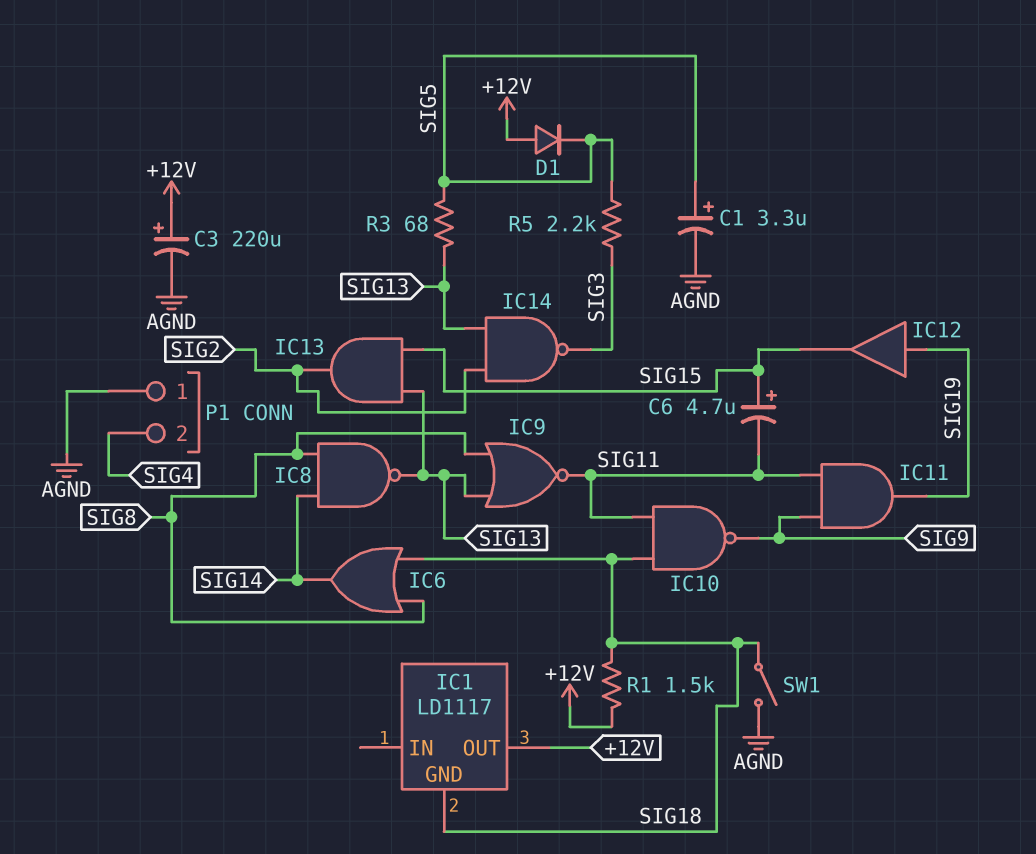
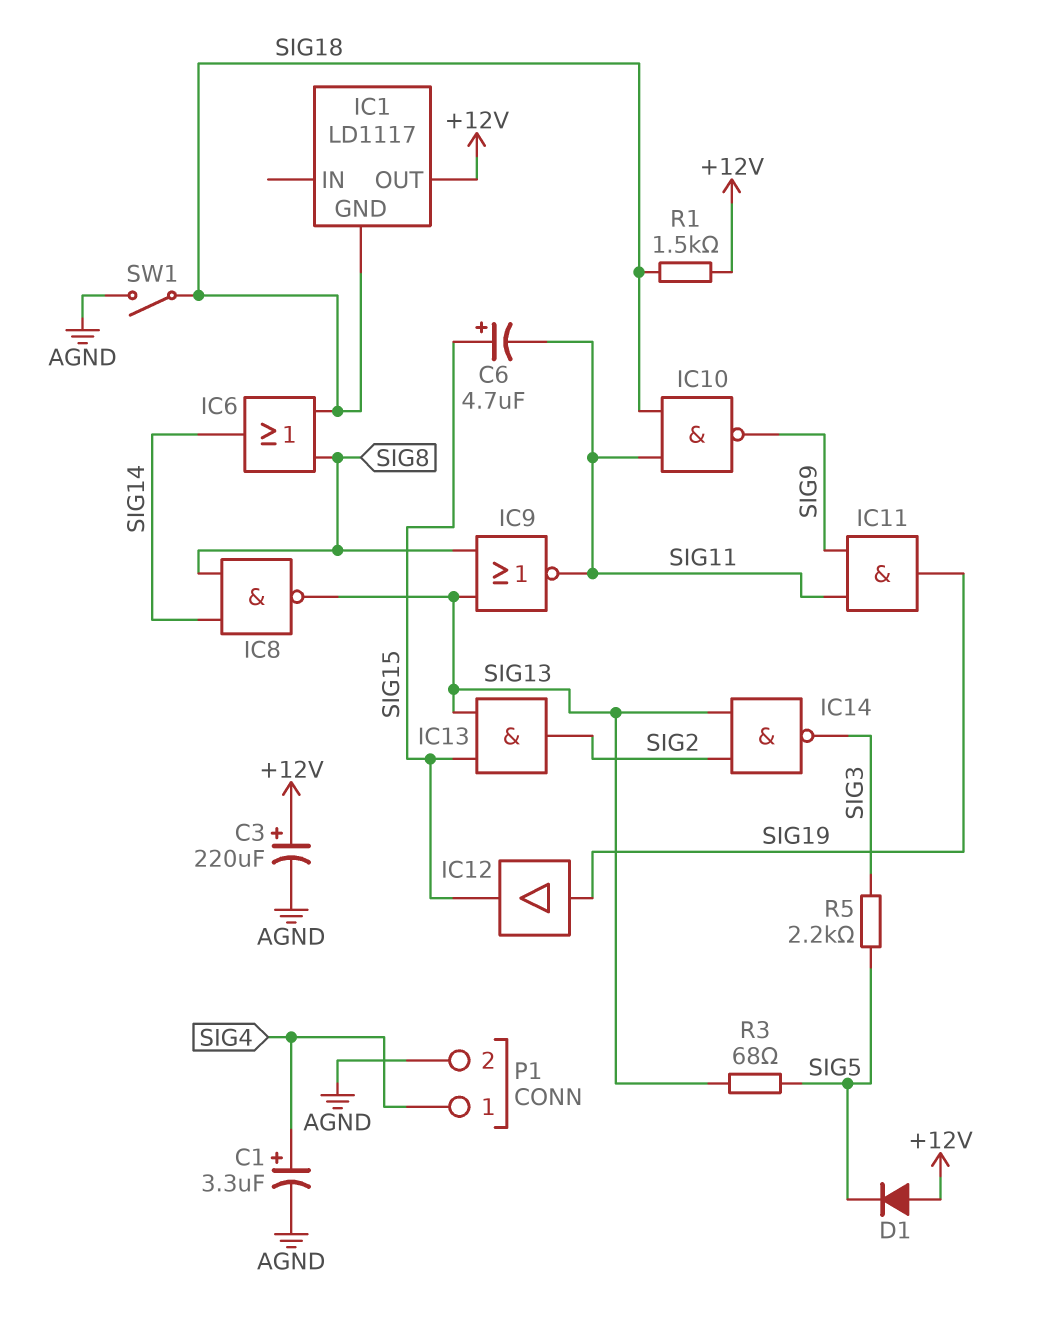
C1: 3.3uF (plus SIG5, minus AGND) -> 3.3uF (plus SIG4, minus AGND)
P1 pin 1: AGND -> SIG4
P1 pin 2: SIG4 -> AGND

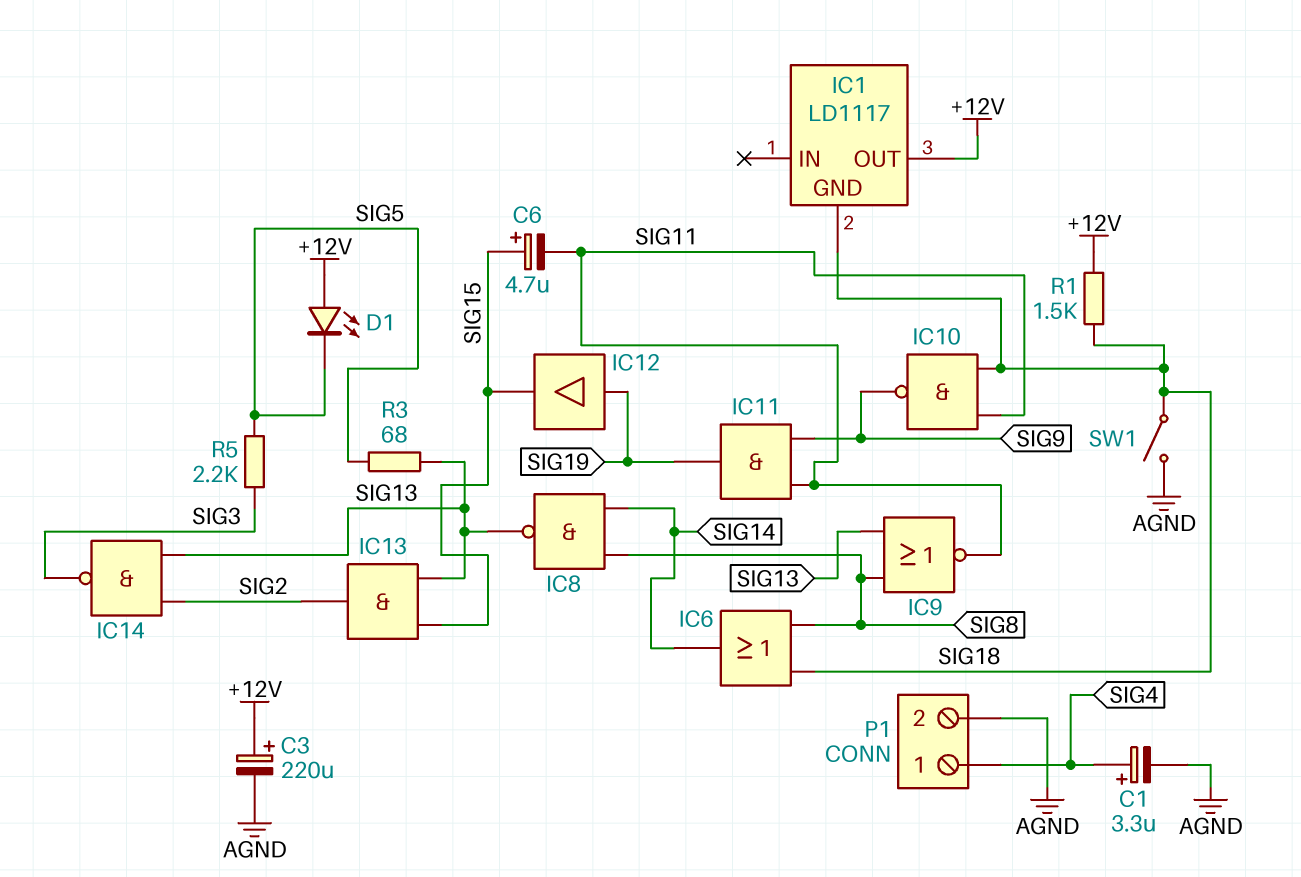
D1: diode (A +12V, K SIG5) -> LED (A +12V, K SIG5)

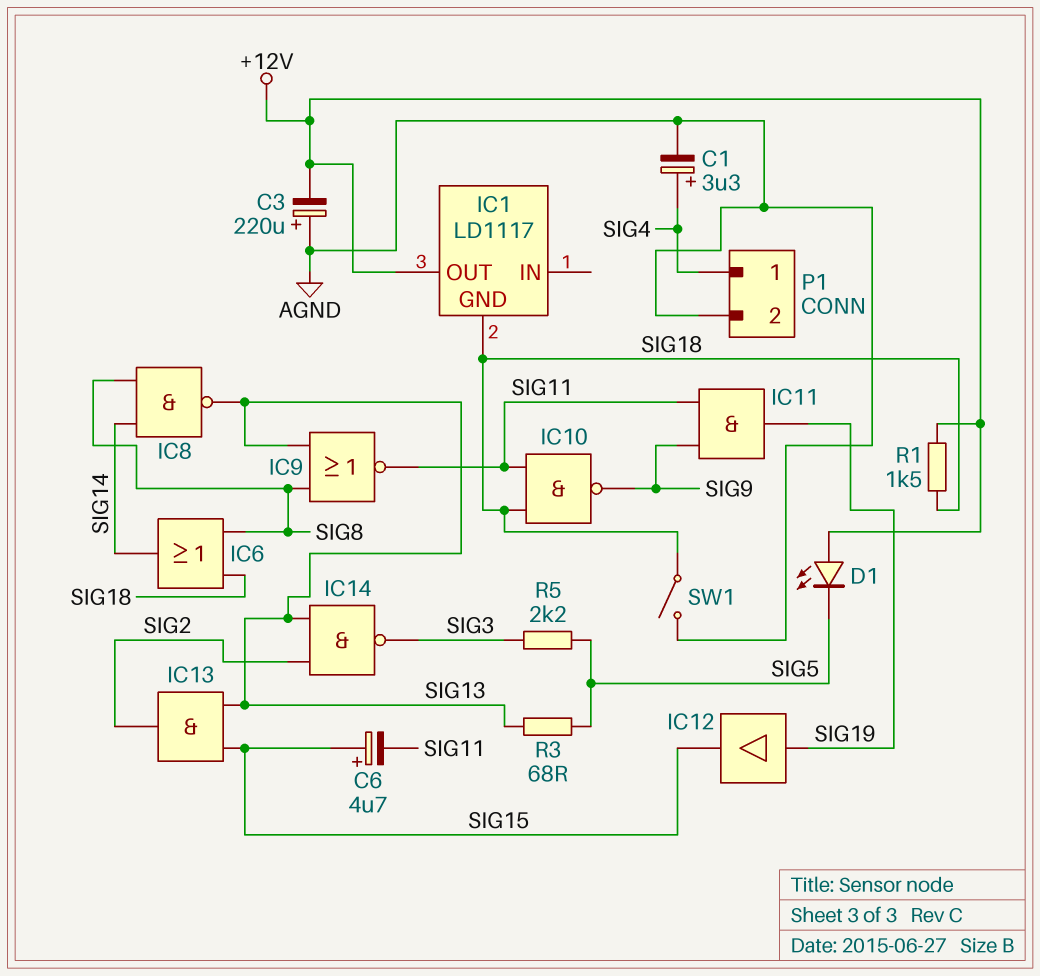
C3: 220uF (plus +12V, minus AGND) -> 220uF (plus AGND, minus +12V)

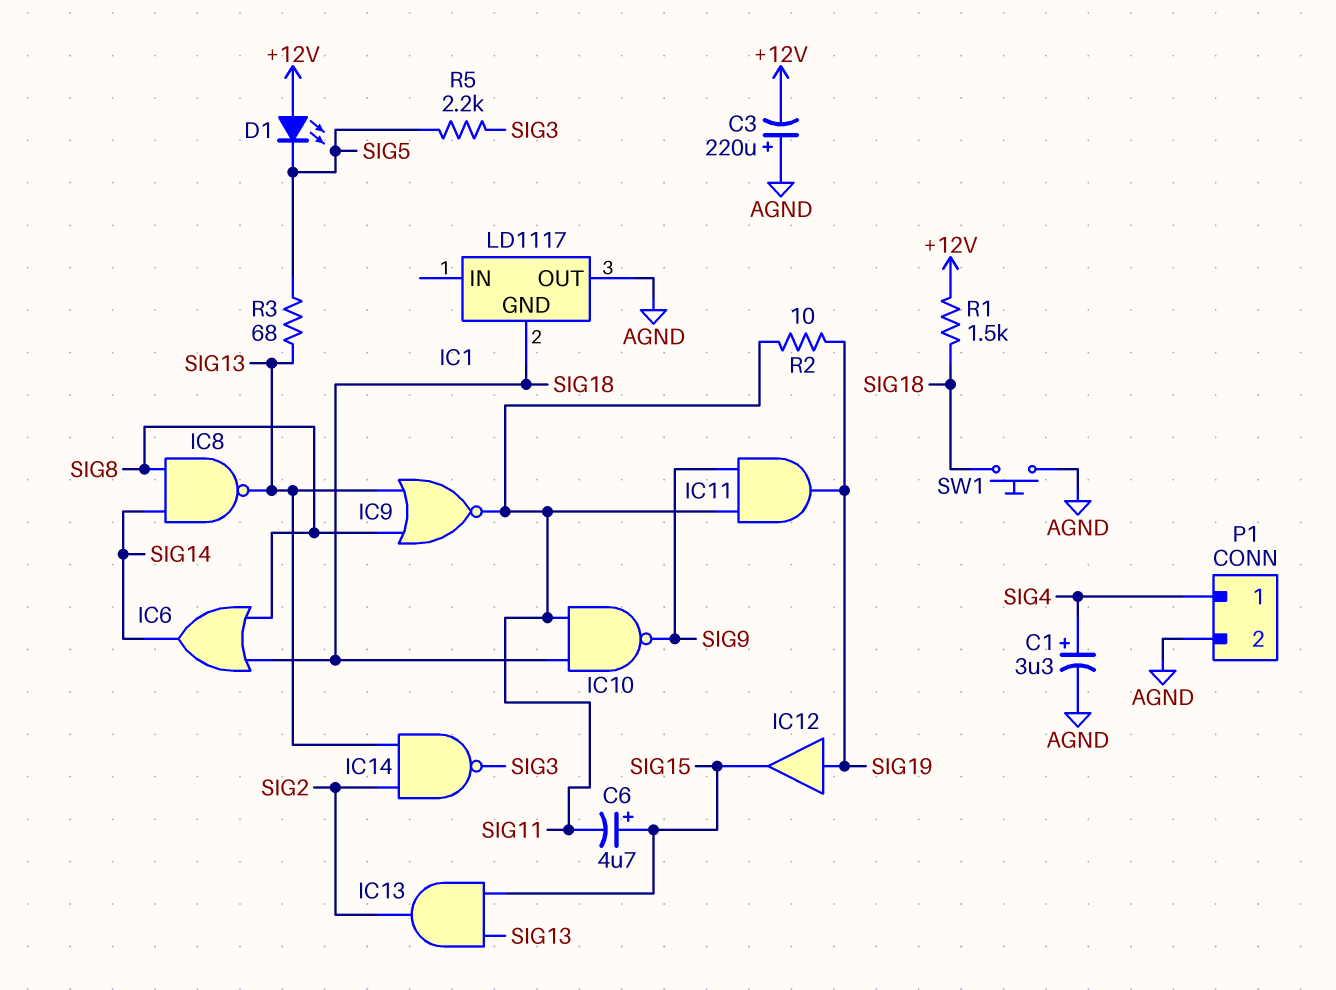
IC1 pin OUT: +12V -> AGND
R2: none -> 10 (SIG11, SIG19)
SW1: switch (AGND, SIG18) -> button (AGND, SIG18)

